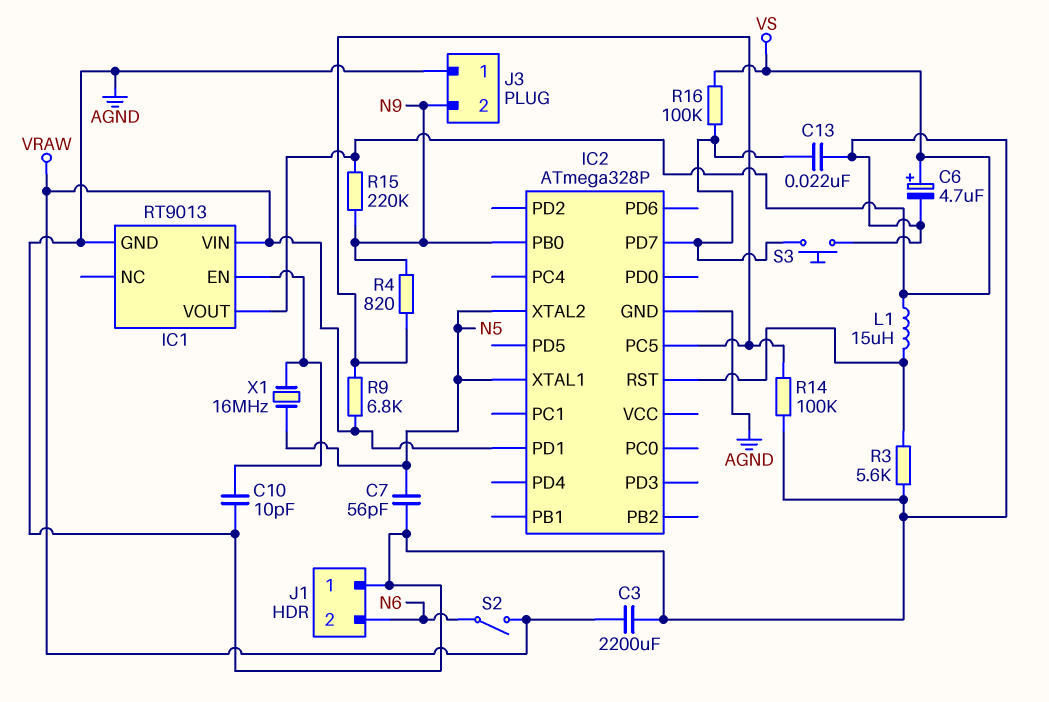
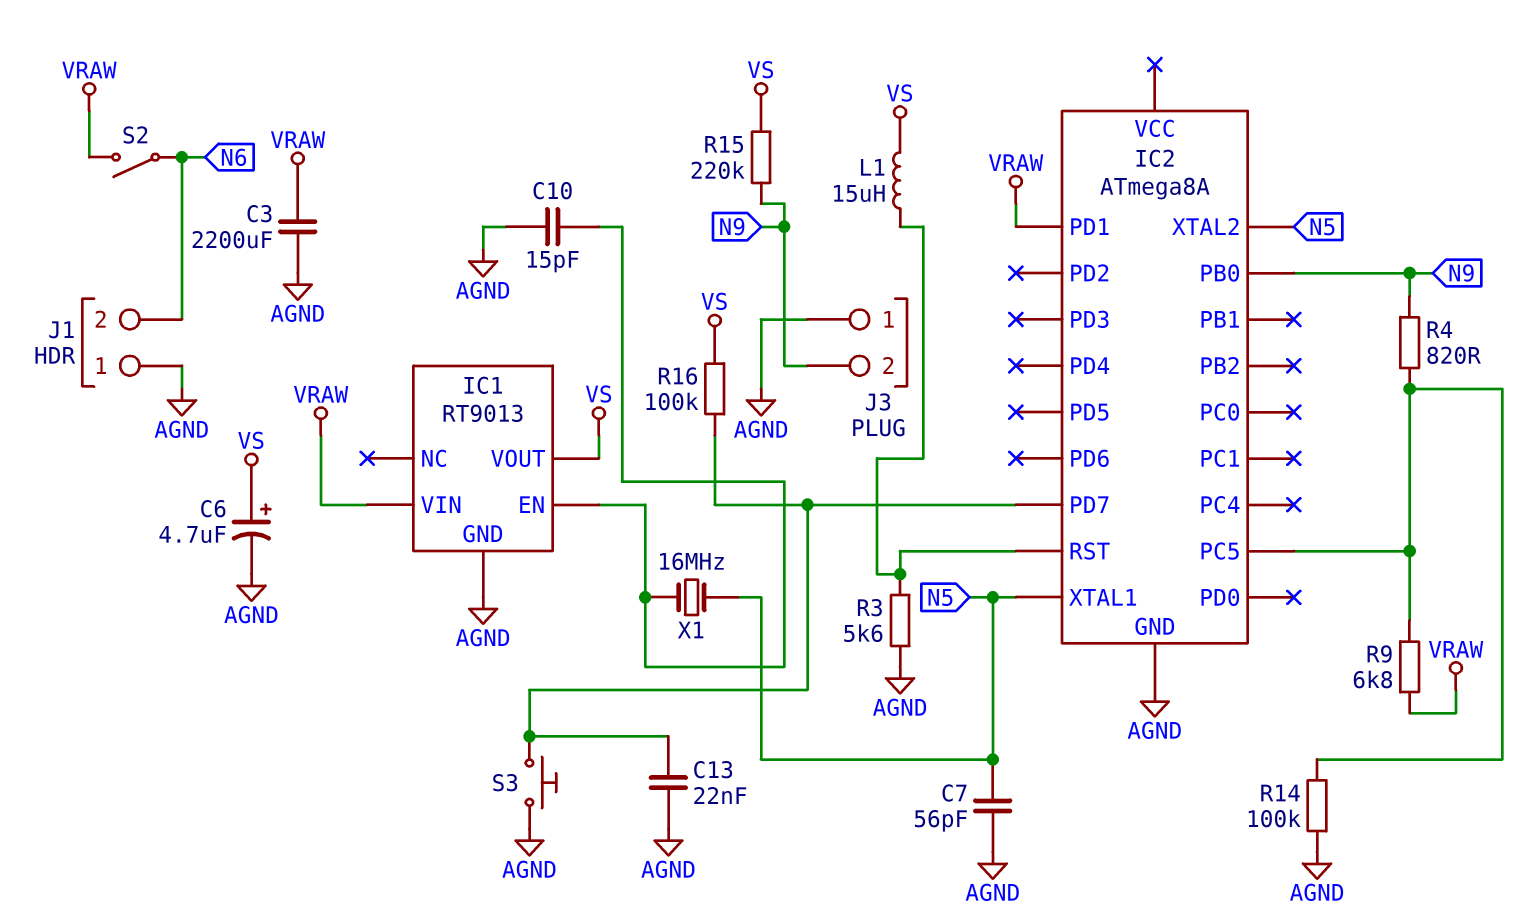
C10: 10pF (AGND, IC1/EN) -> 15pF (AGND, IC1/EN)
IC2: ATmega328P -> ATmega8A

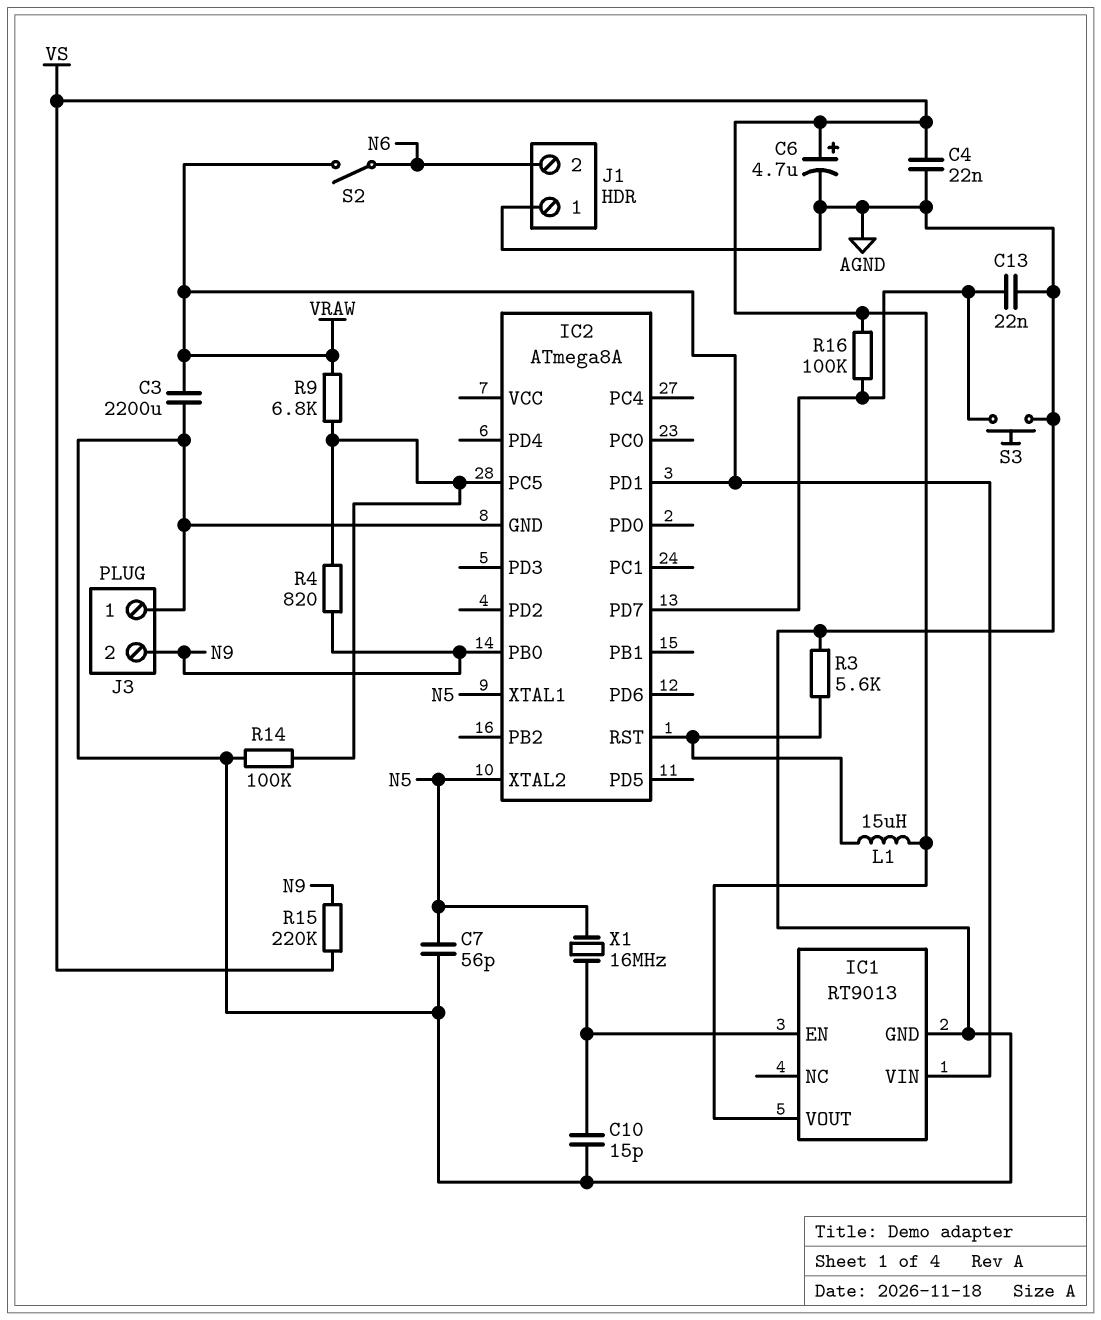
C4: none -> 22nF (AGND, VS)

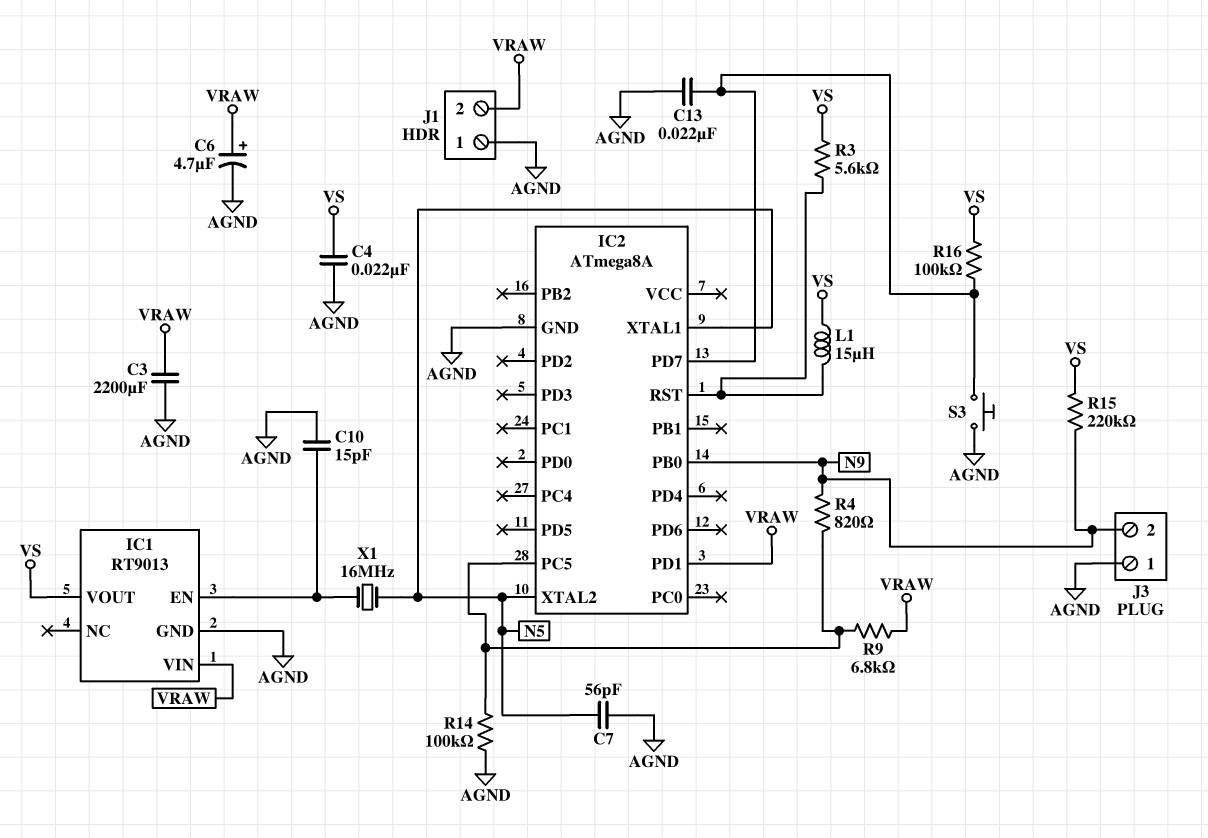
C6: 4.7uF (plus VS, minus AGND) -> 4.7uF (plus VRAW, minus AGND)
J1 pin 2: N6 -> VRAW
R3: 5.6k (AGND, IC2/RST) -> 5.6k (IC2/RST, VS)
S2: switch (N6, VRAW) -> none

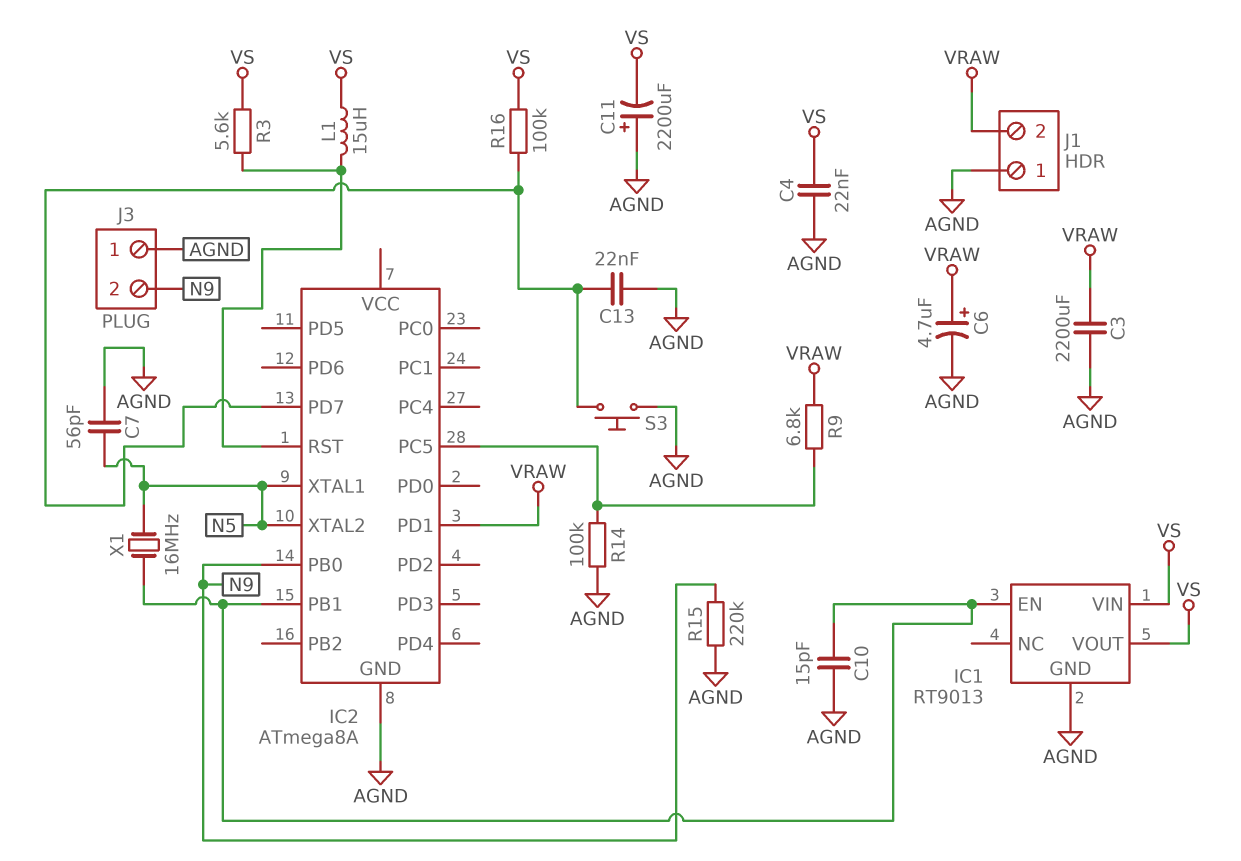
C11: none -> 2200uF (plus AGND, minus VS)
IC1 pin VIN: VRAW -> VS
IC2 pin PB1: none -> IC1/EN
R4: 820 (IC2/PC5, N9) -> none
R15: 220k (N9, VS) -> 220k (AGND, N9)

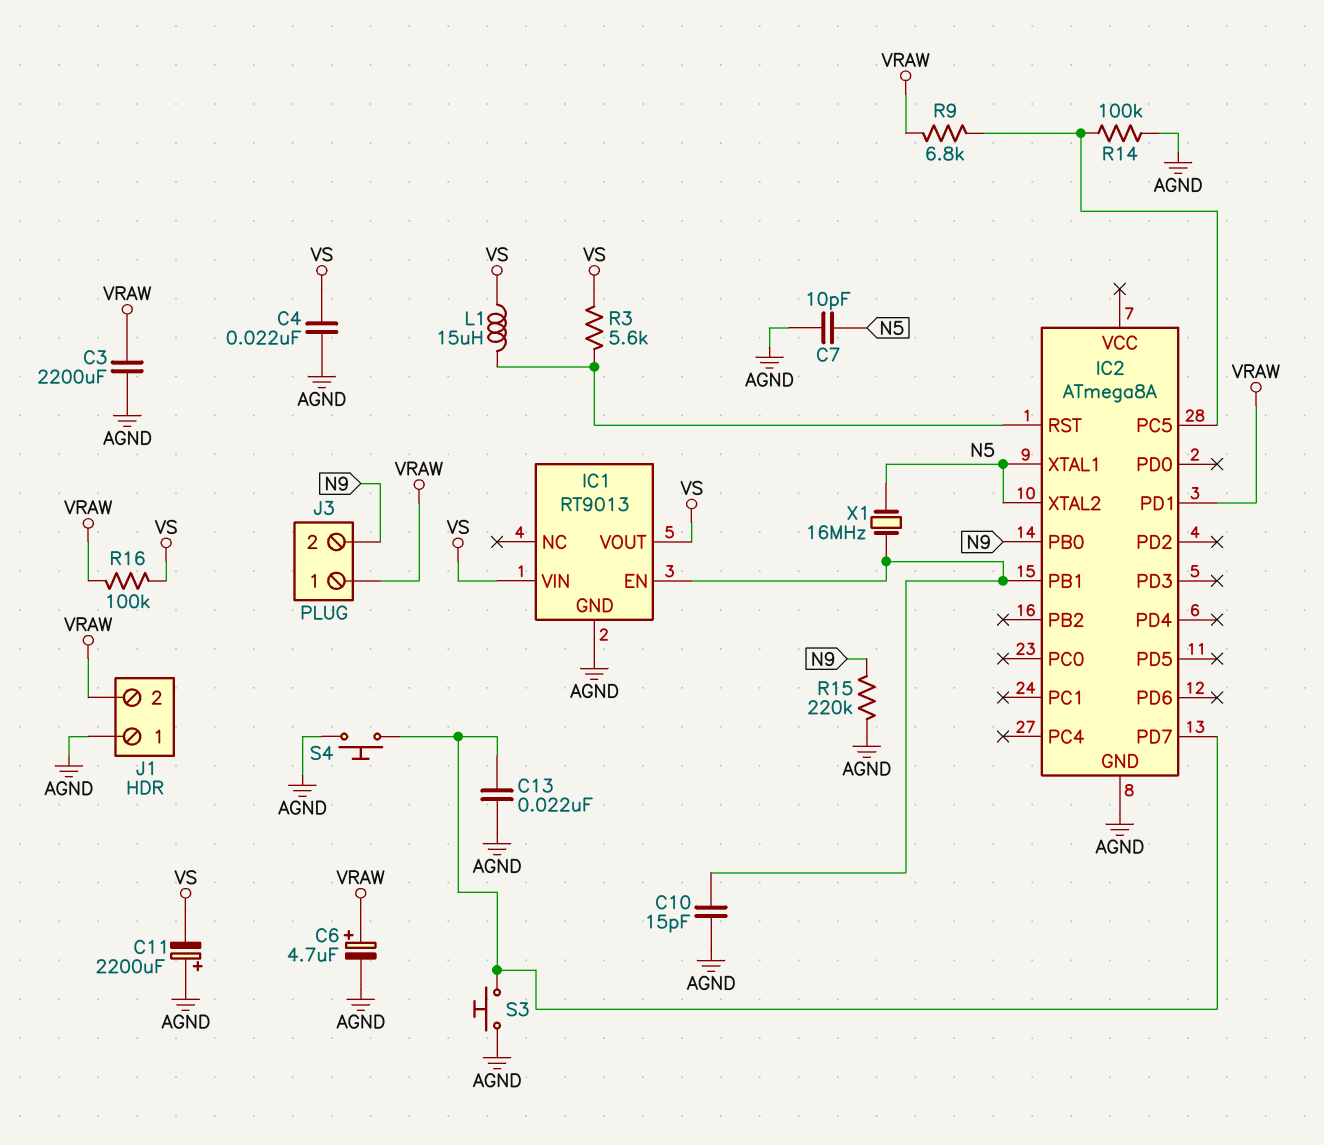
C7: 56pF (AGND, N5) -> 10pF (AGND, N5)
J3 pin 1: AGND -> VRAW
R16: 100k (IC2/PD7, VS) -> 100k (VRAW, VS)
S4: none -> button (AGND, IC2/PD7)

